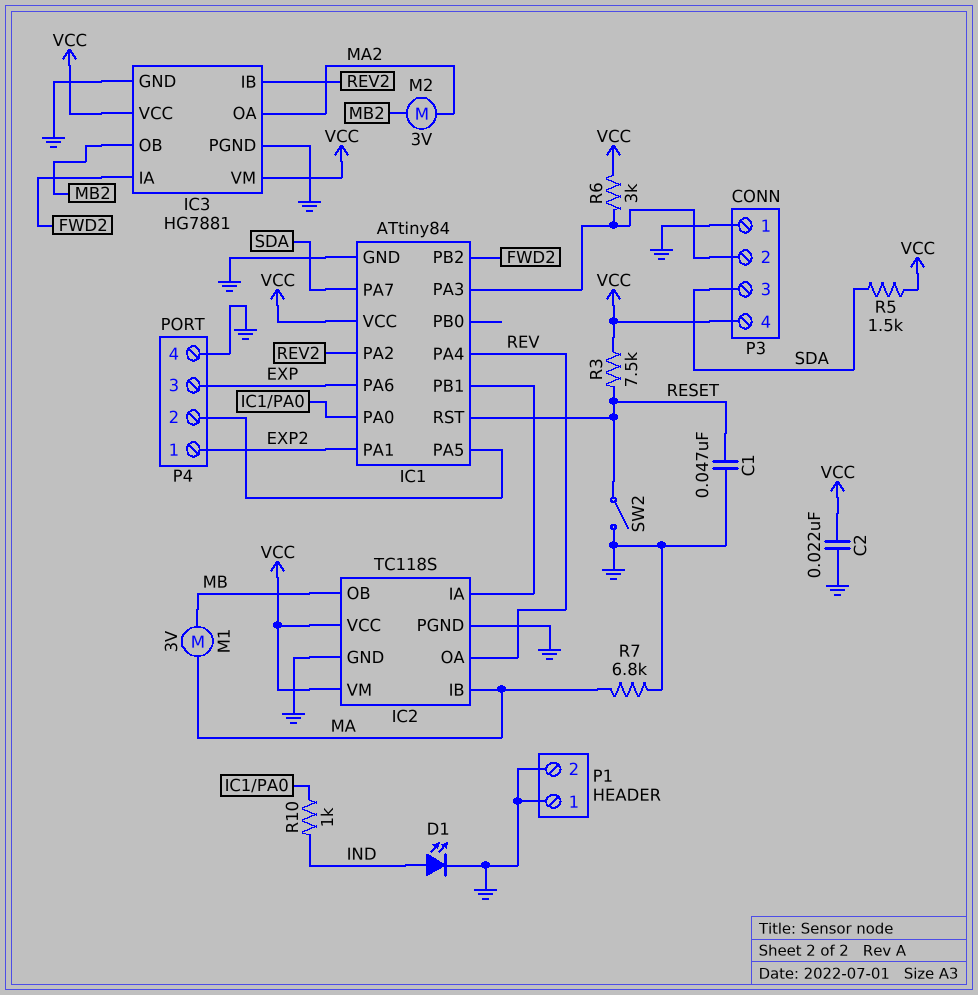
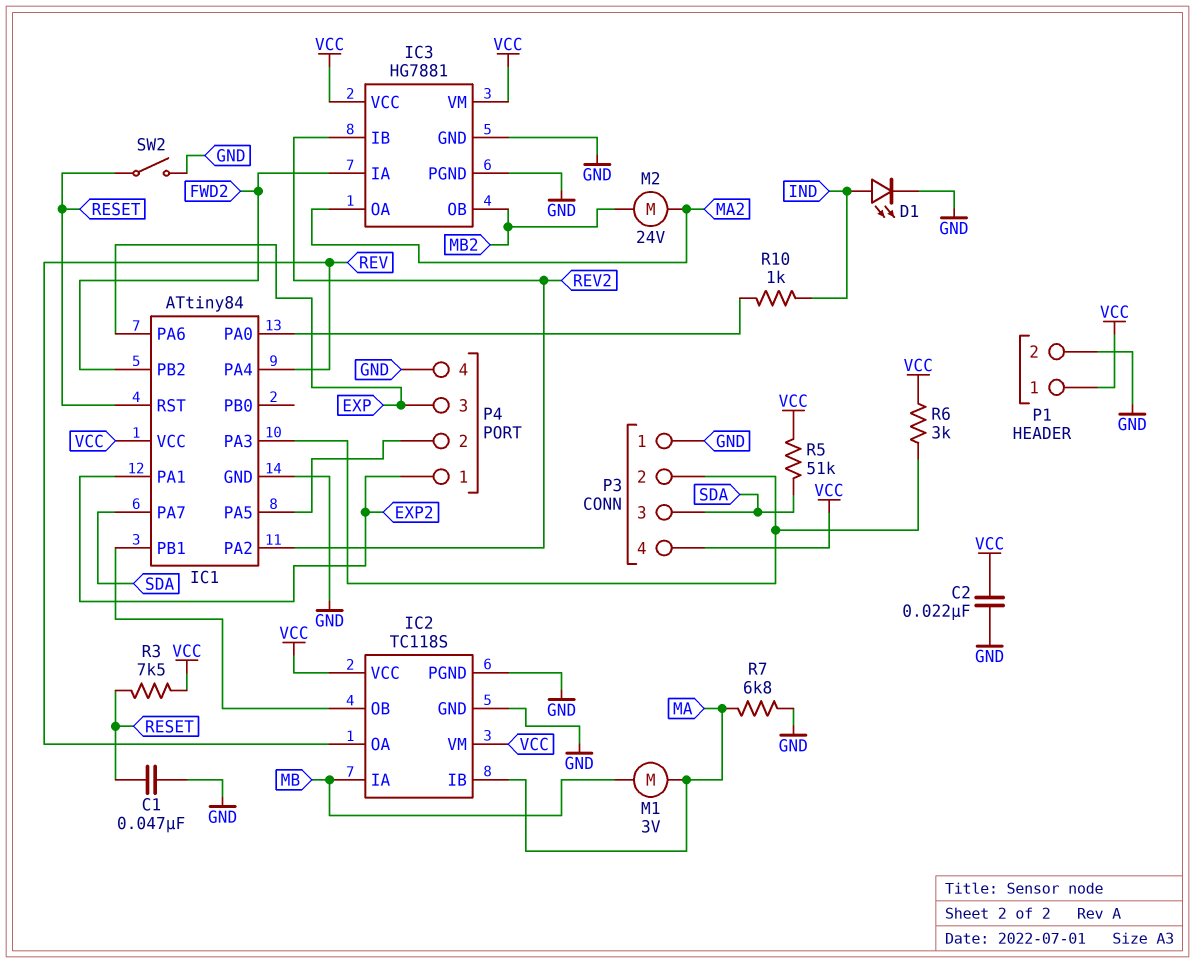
IC2 pin IA: IC1/PB1 -> MB
IC2 pin OB: MB -> IC1/PB1
M2: motor 3V (MA2, MB2) -> motor 24V (MA2, MB2)
P1 pin 1: GND -> VCC
R5: 1.5k (SDA, VCC) -> 51k (SDA, VCC)

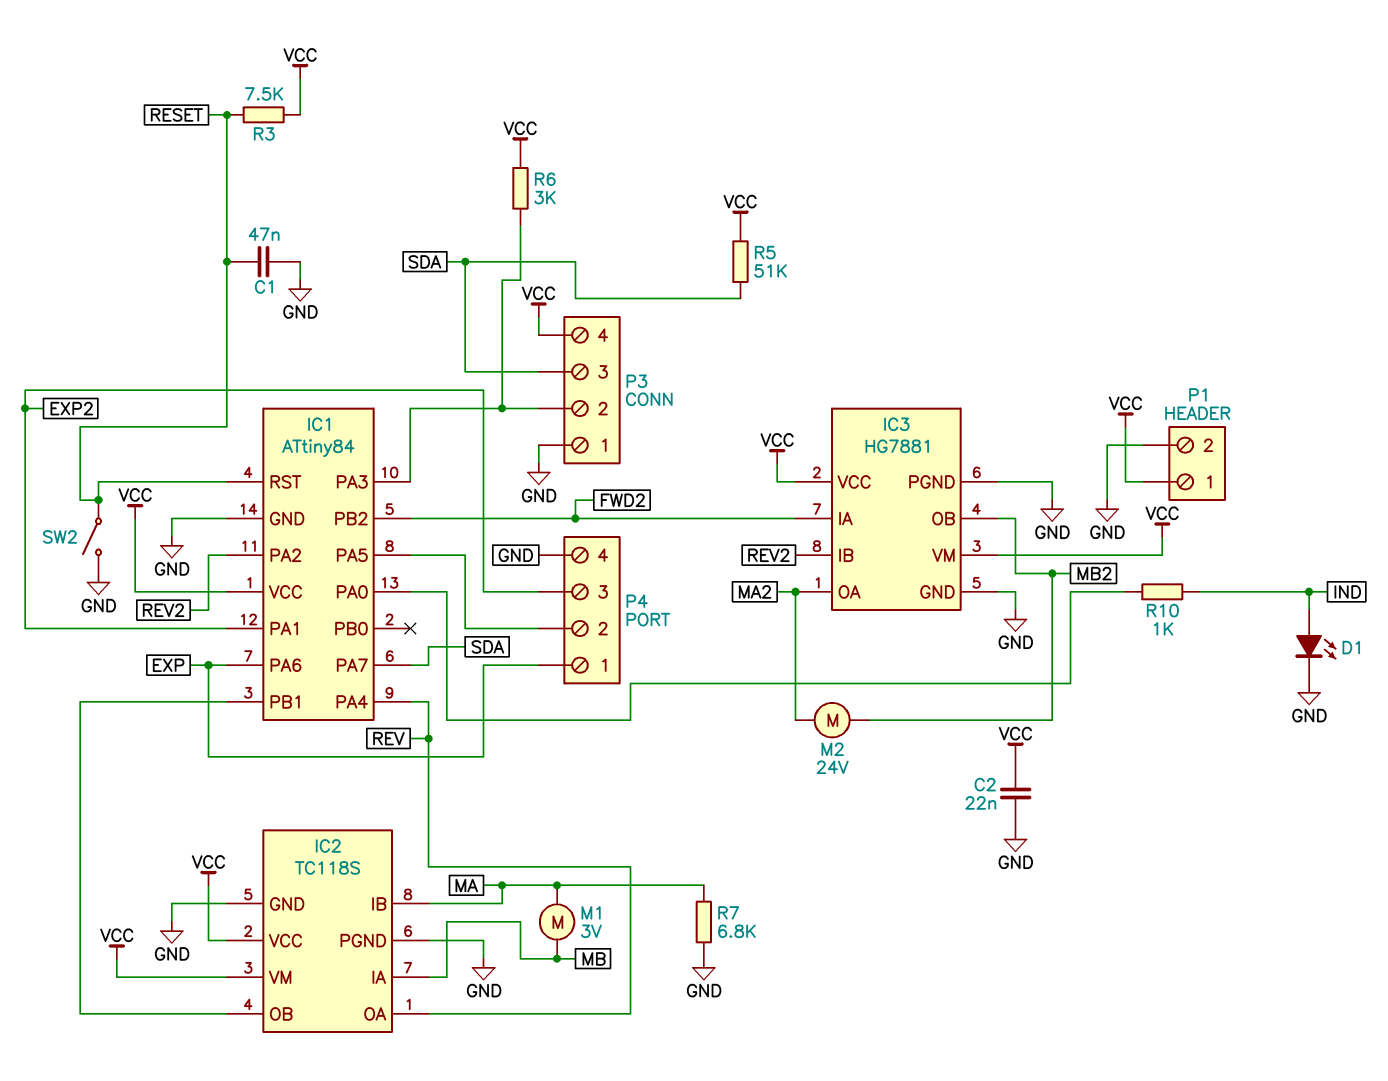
P4 pin 1: EXP2 -> EXP
P4 pin 3: EXP -> EXP2

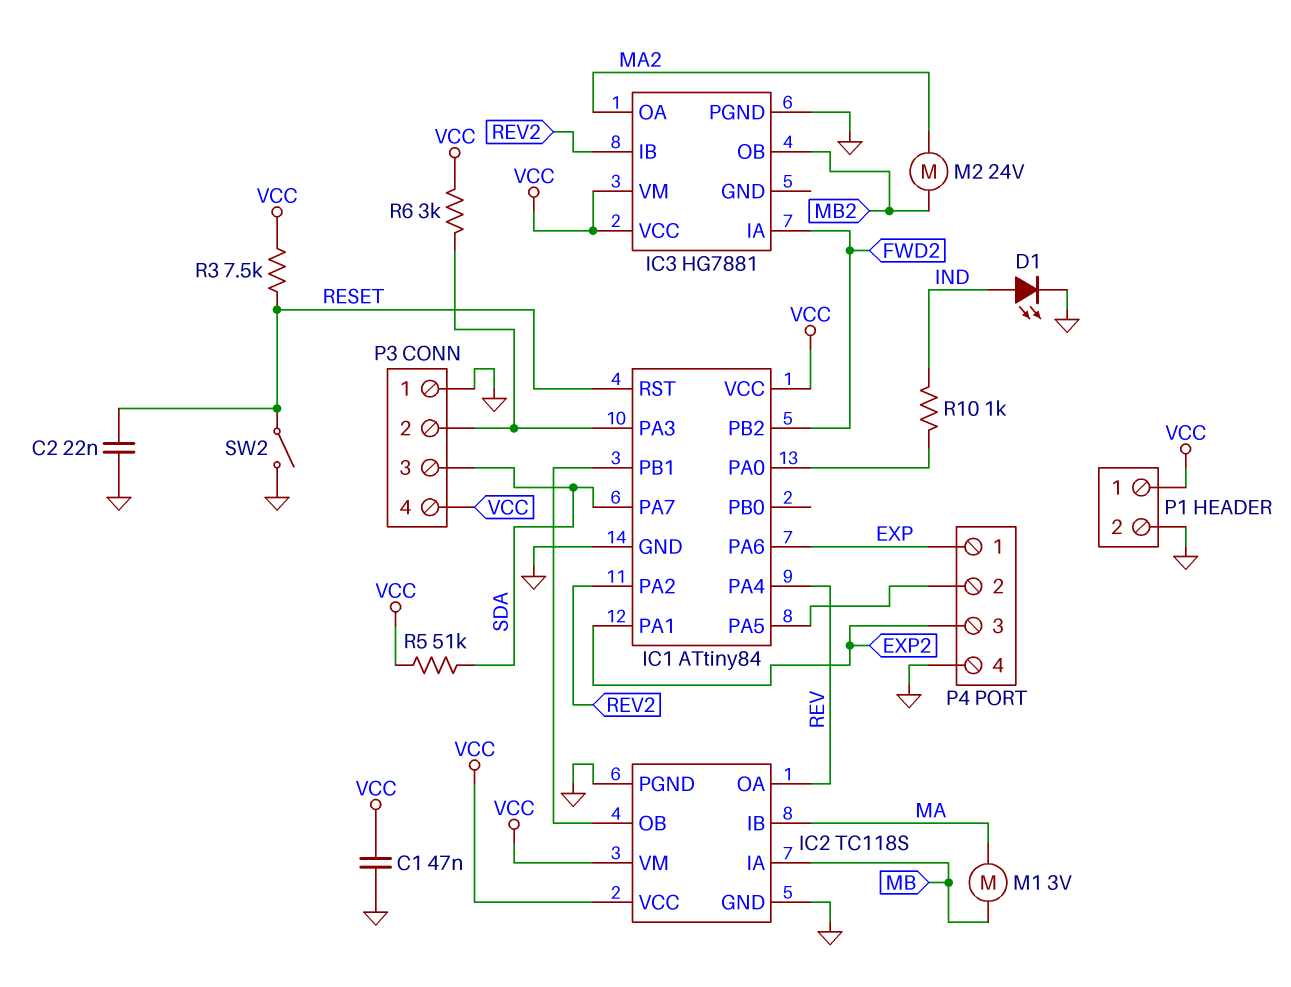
C1: 47nF (GND, RESET) -> 47nF (GND, VCC)
C2: 22nF (GND, VCC) -> 22nF (GND, RESET)
IC3 pin GND: GND -> none
R7: 6.8k (GND, MA) -> none

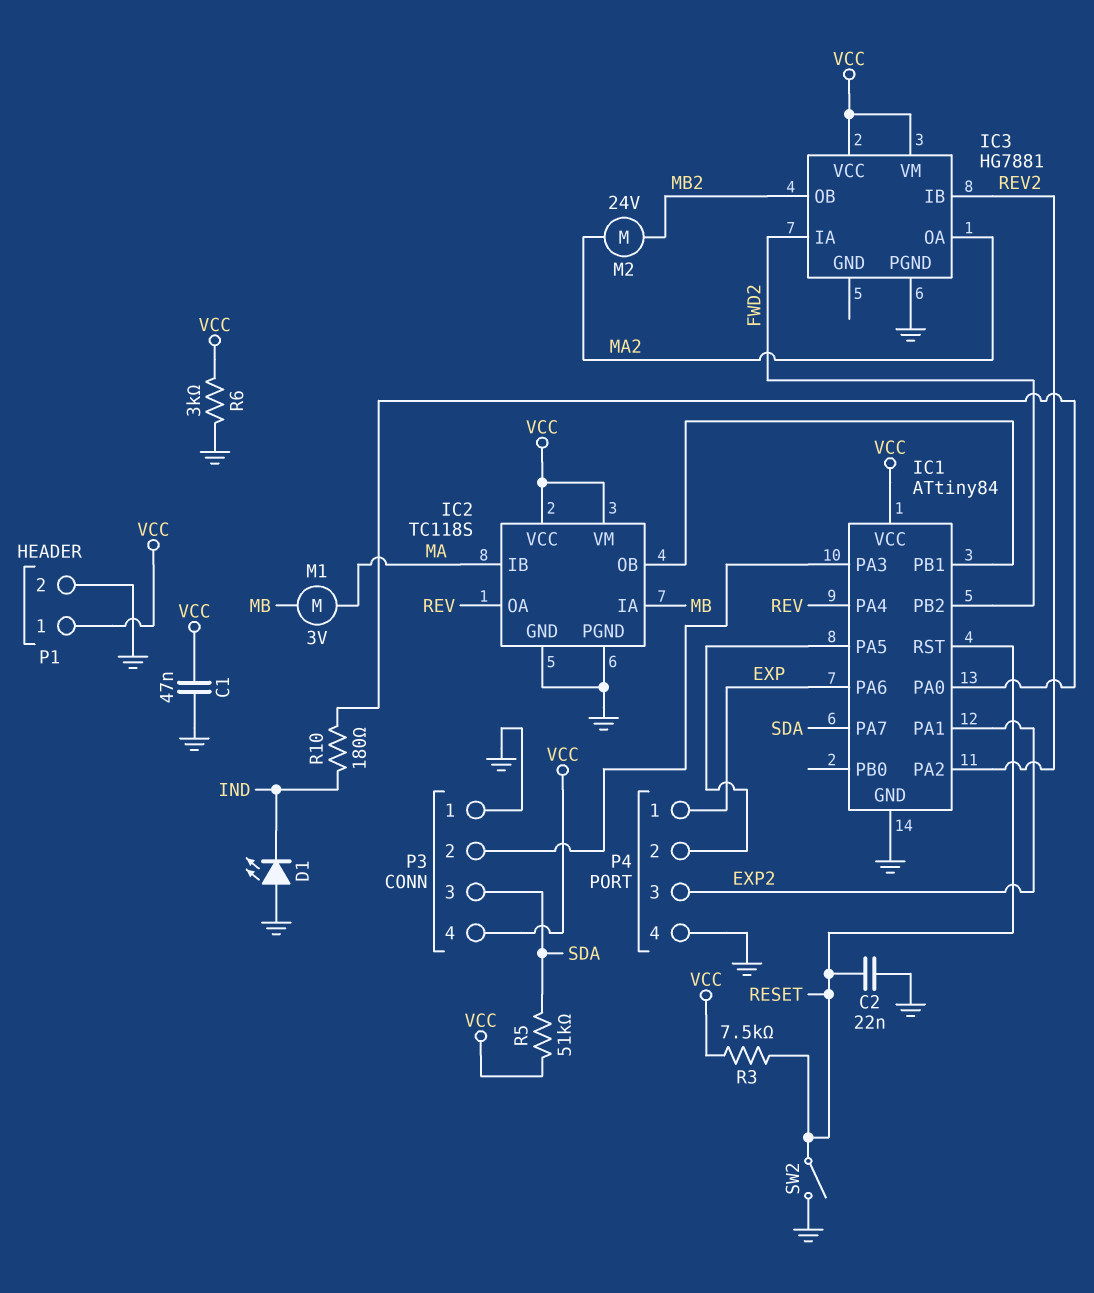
D1: LED (A IND, K GND) -> LED (A GND, K IND)
R6: 3k (IC1/PA3, VCC) -> 3k (GND, VCC)
R10: 1k (IC1/PA0, IND) -> 180 (IC1/PA0, IND)

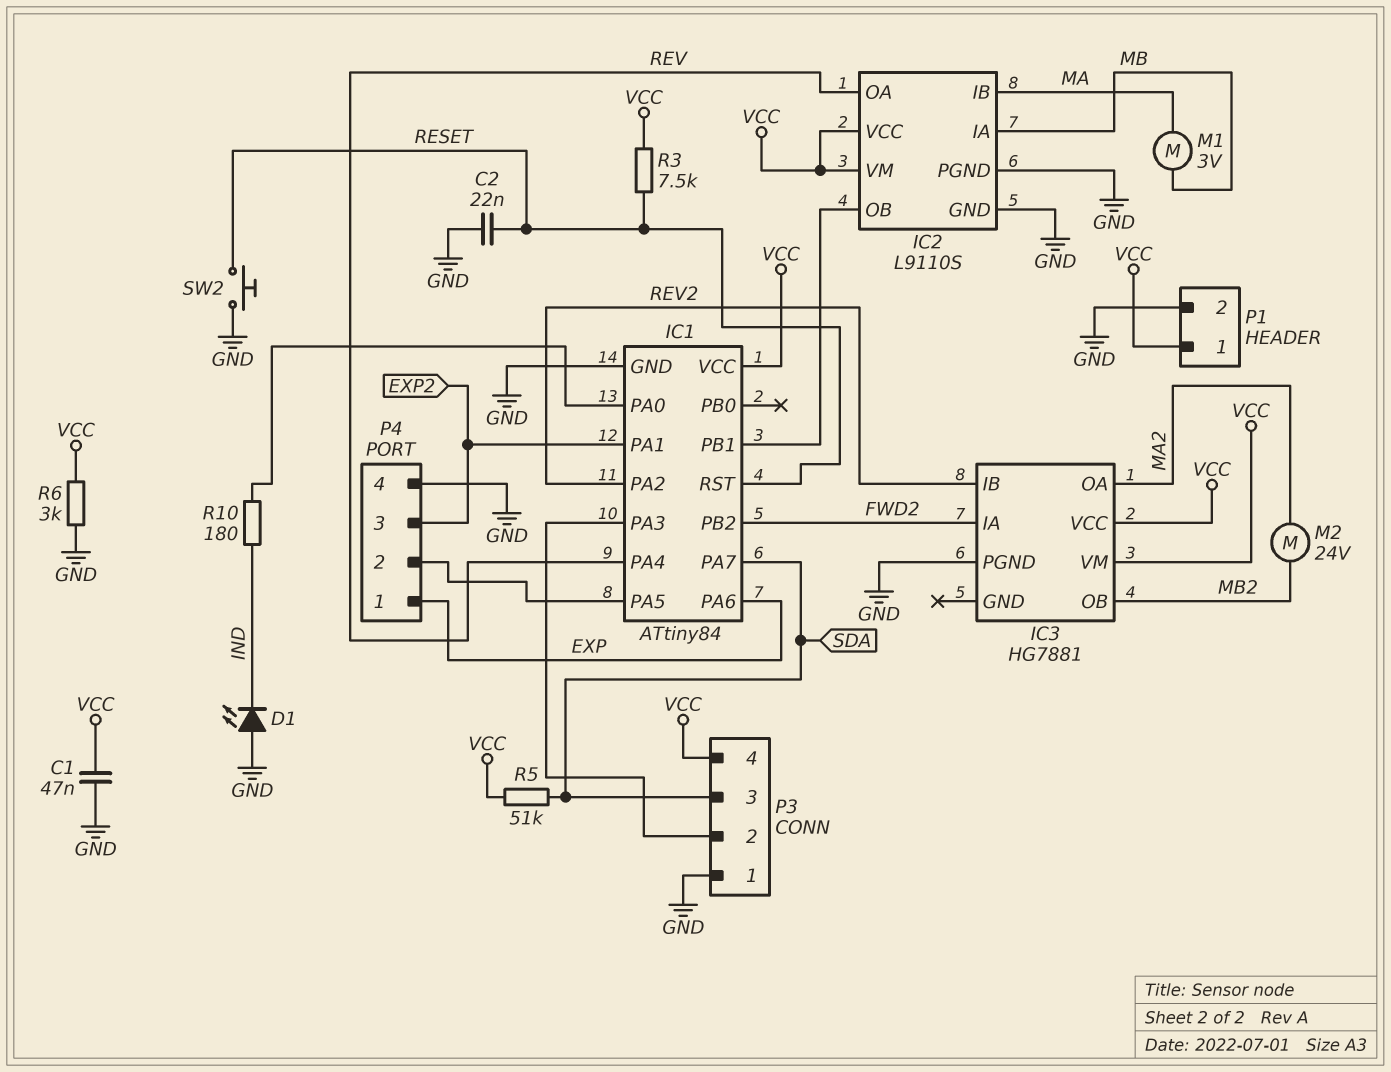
IC2: TC118S -> L9110S
SW2: switch (GND, RESET) -> button (GND, RESET)

